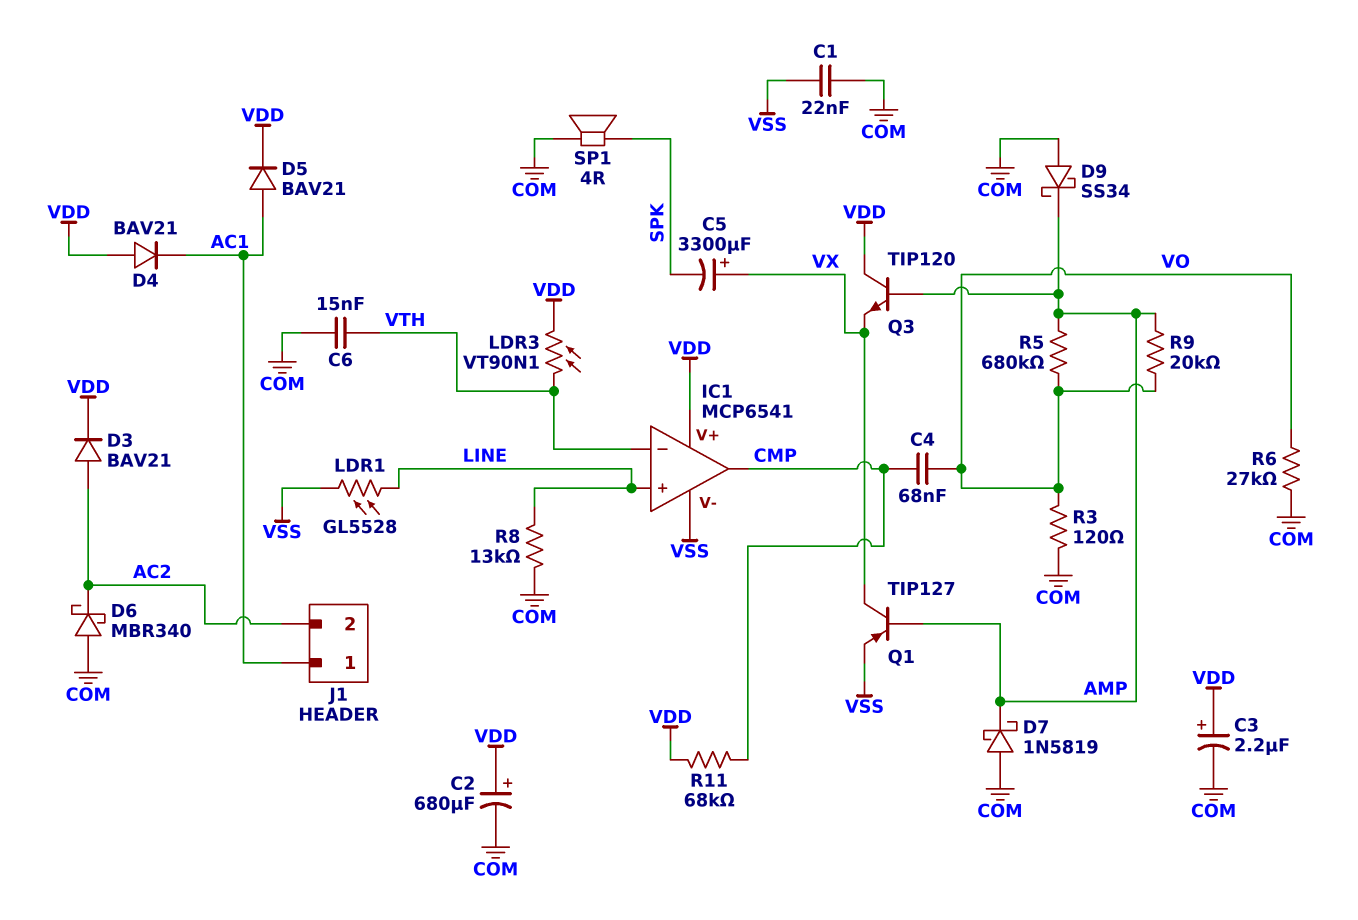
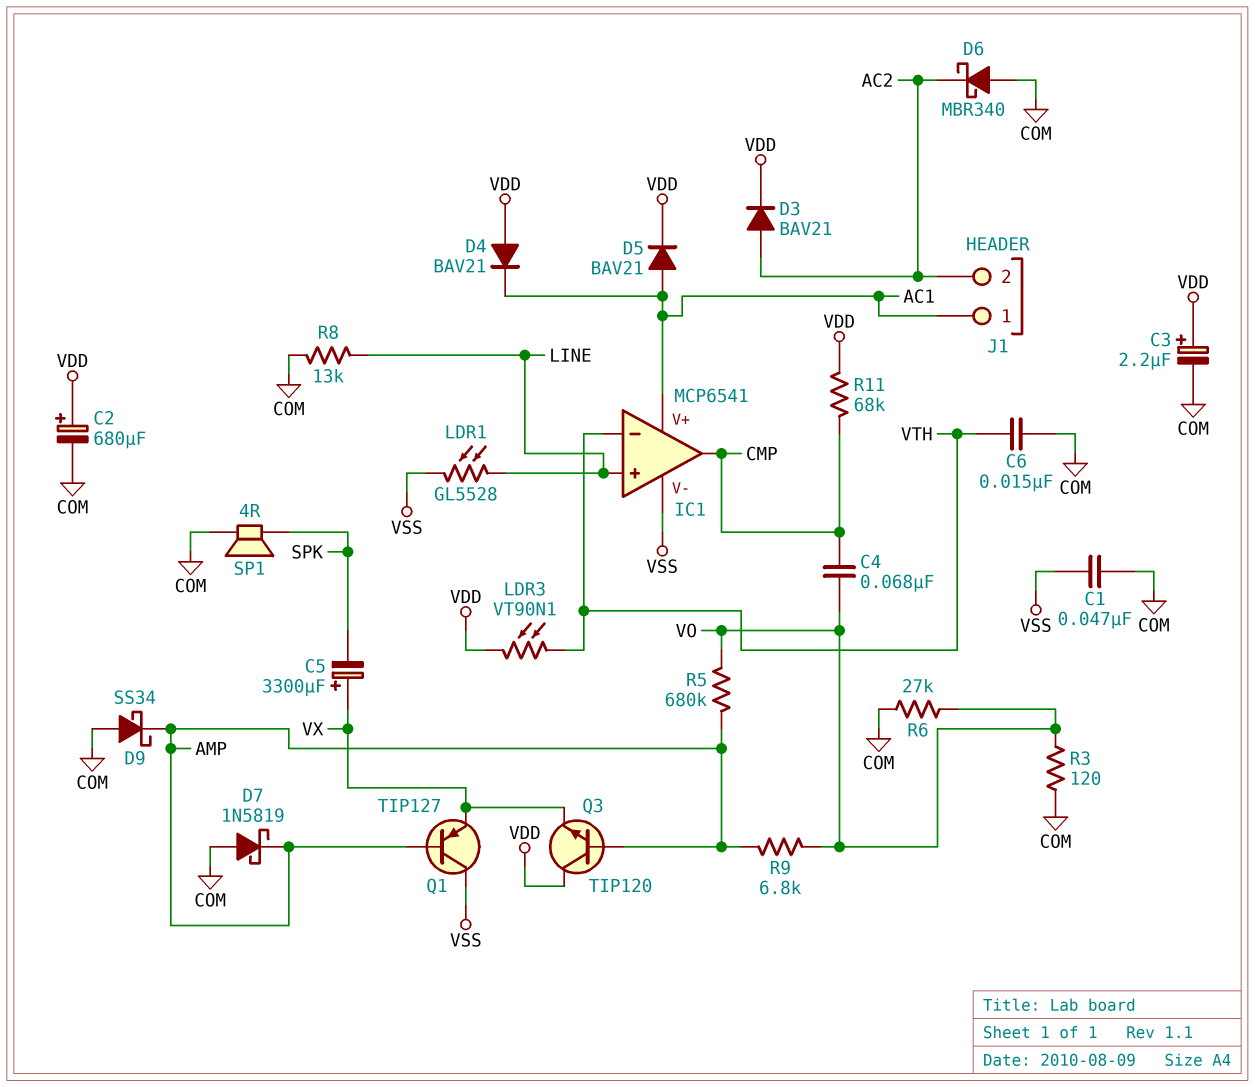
C1: 22nF (COM, VSS) -> 47nF (COM, VSS)
IC1 pin V+: VDD -> AC1
Q1: PNP TIP127 (B AMP, C VX, E VSS) -> PNP TIP127 (B AMP, C VSS, E VX)
R9: 20k (AMP, VO) -> 6.8k (AMP, VO)

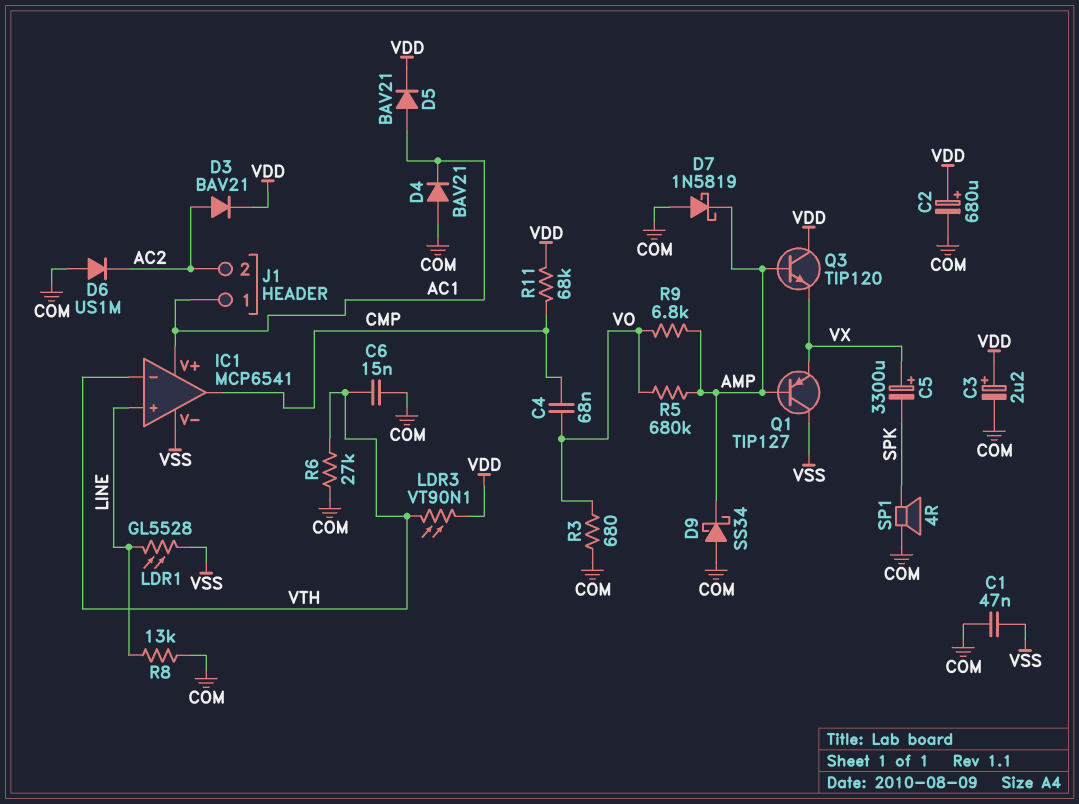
D4: diode BAV21 (A VDD, K AC1) -> diode BAV21 (A COM, K AC1)
D6: schottky MBR340 (A COM, K AC2) -> diode US1M (A COM, K AC2)
R3: 120 (COM, VO) -> 680 (COM, VO)
R6: 27k (COM, VO) -> 27k (COM, VTH)

